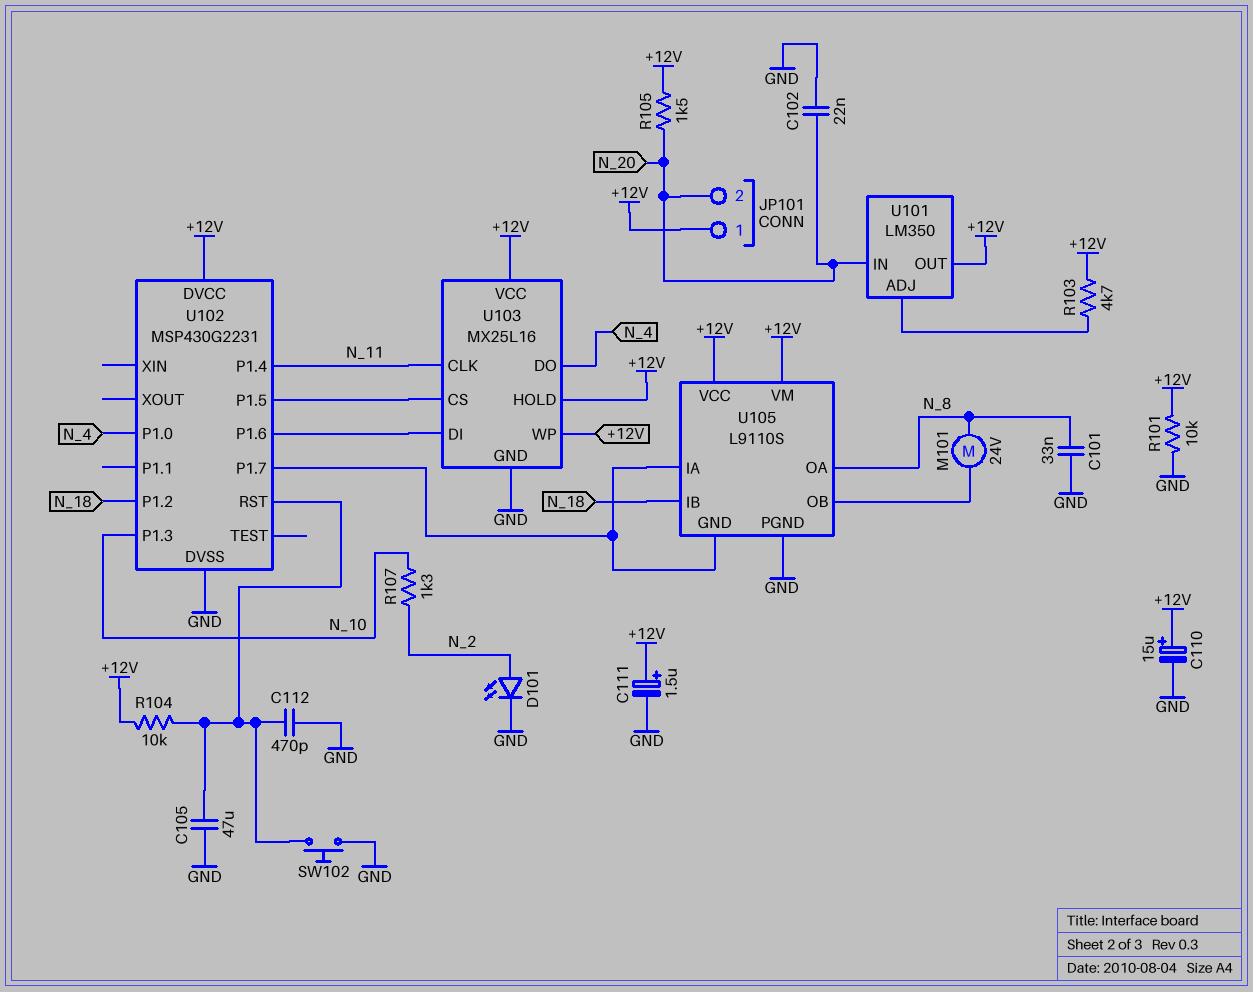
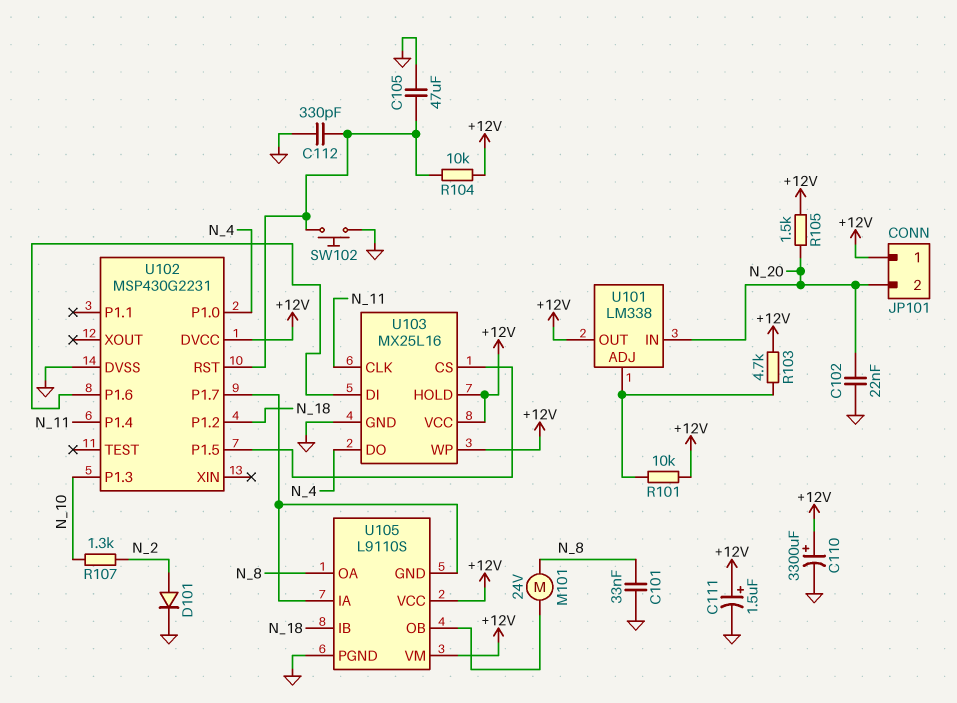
C110: 15uF (plus +12V, minus GND) -> 3300uF (plus +12V, minus GND)
C112: 470pF (GND, U102/RST) -> 330pF (GND, U102/RST)
D101: LED (A N_2, K GND) -> diode (A N_2, K GND)
R101: 10k (+12V, GND) -> 10k (+12V, U101/ADJ)
U101: LM350 -> LM338

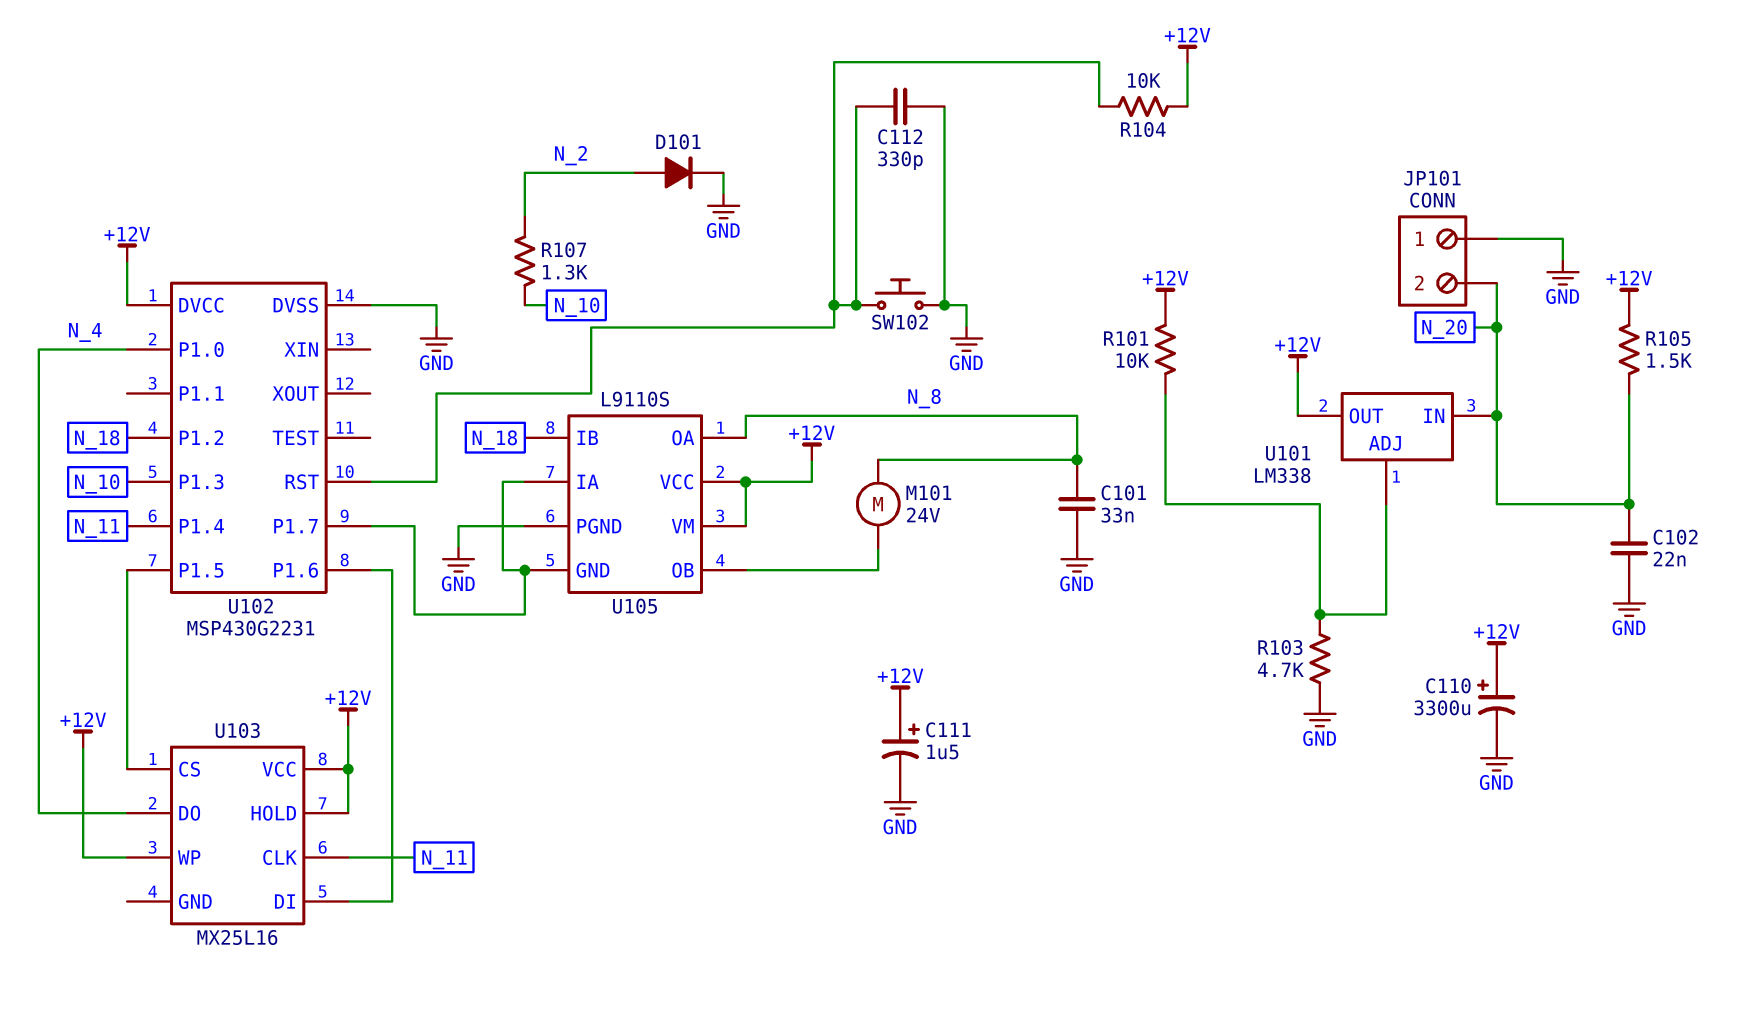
C105: 47uF (GND, U102/RST) -> none
JP101 pin 1: +12V -> GND
R103: 4.7k (+12V, U101/ADJ) -> 4.7k (GND, U101/ADJ)
U103 pin GND: GND -> none

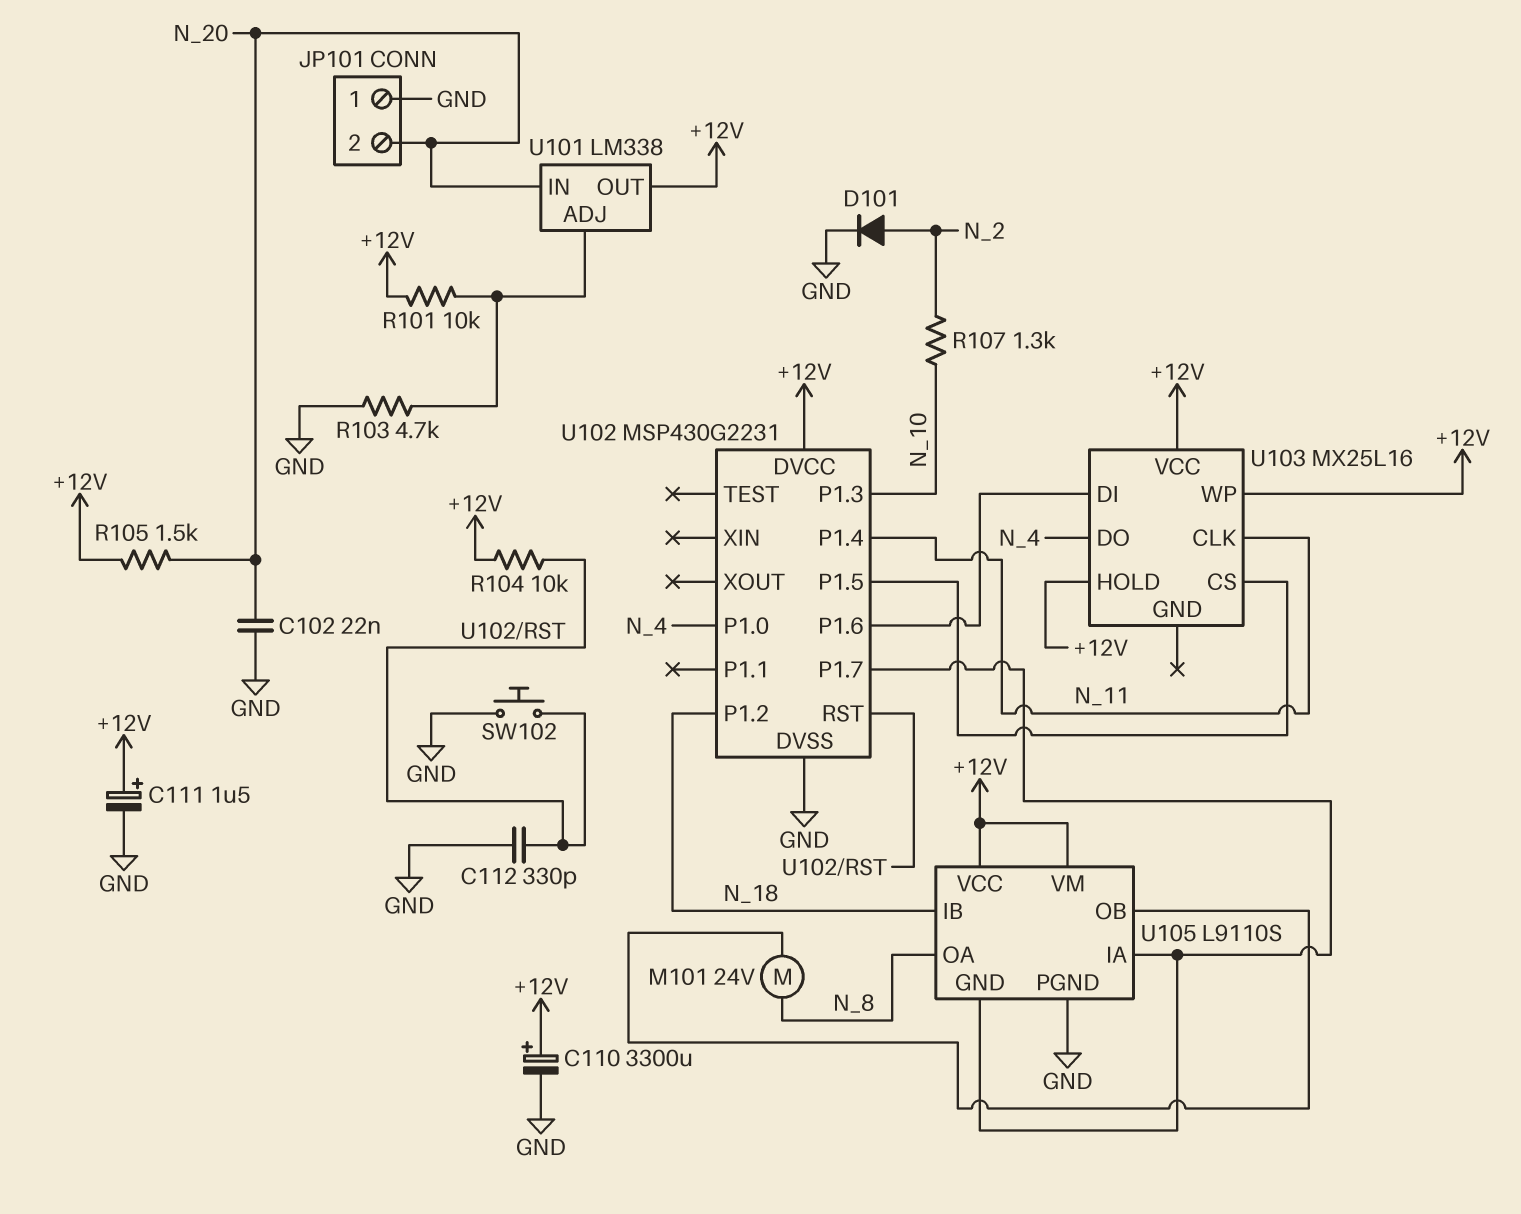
C101: 33nF (GND, N_8) -> none

